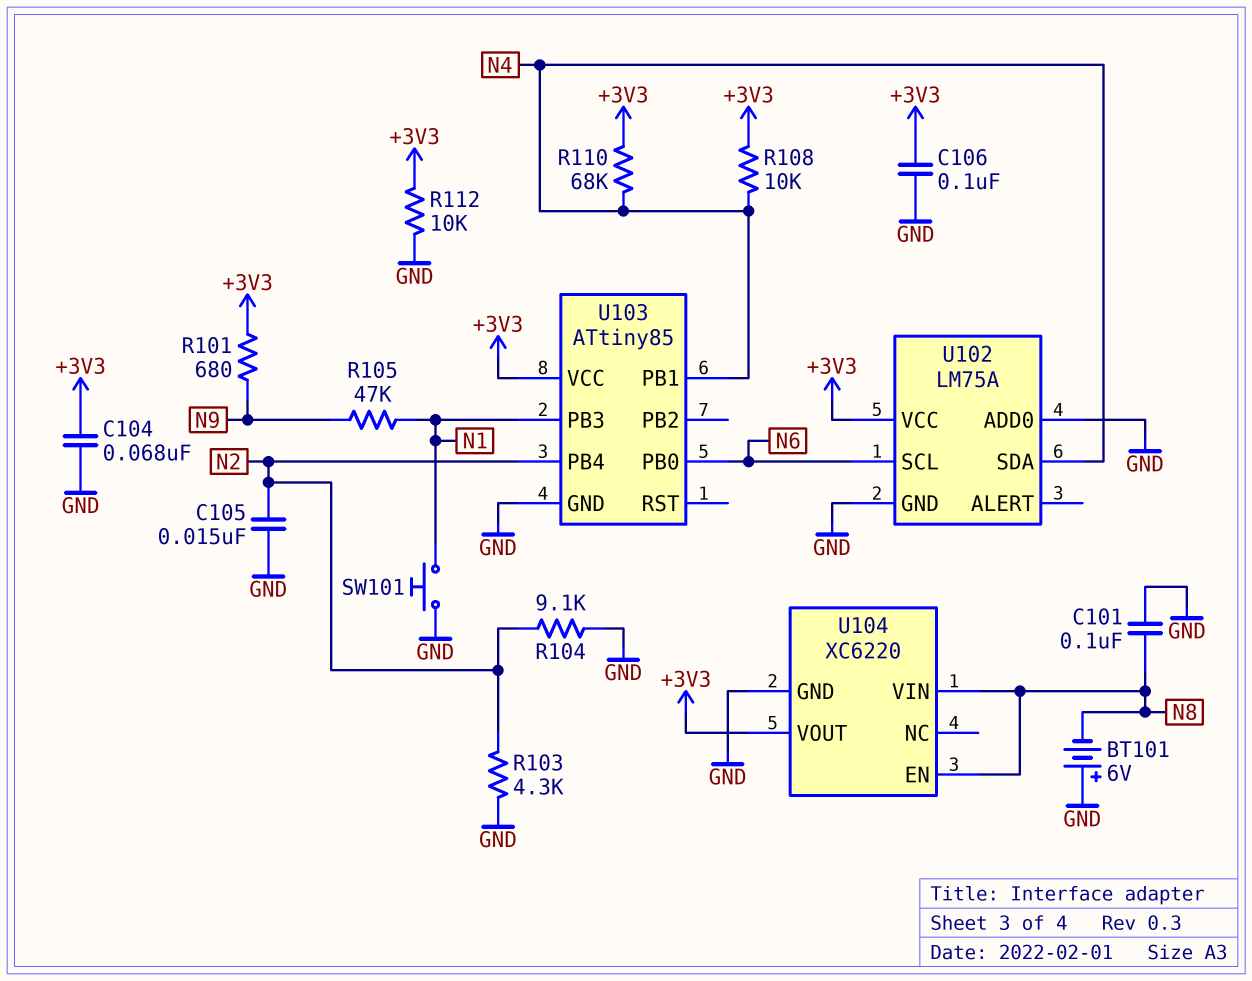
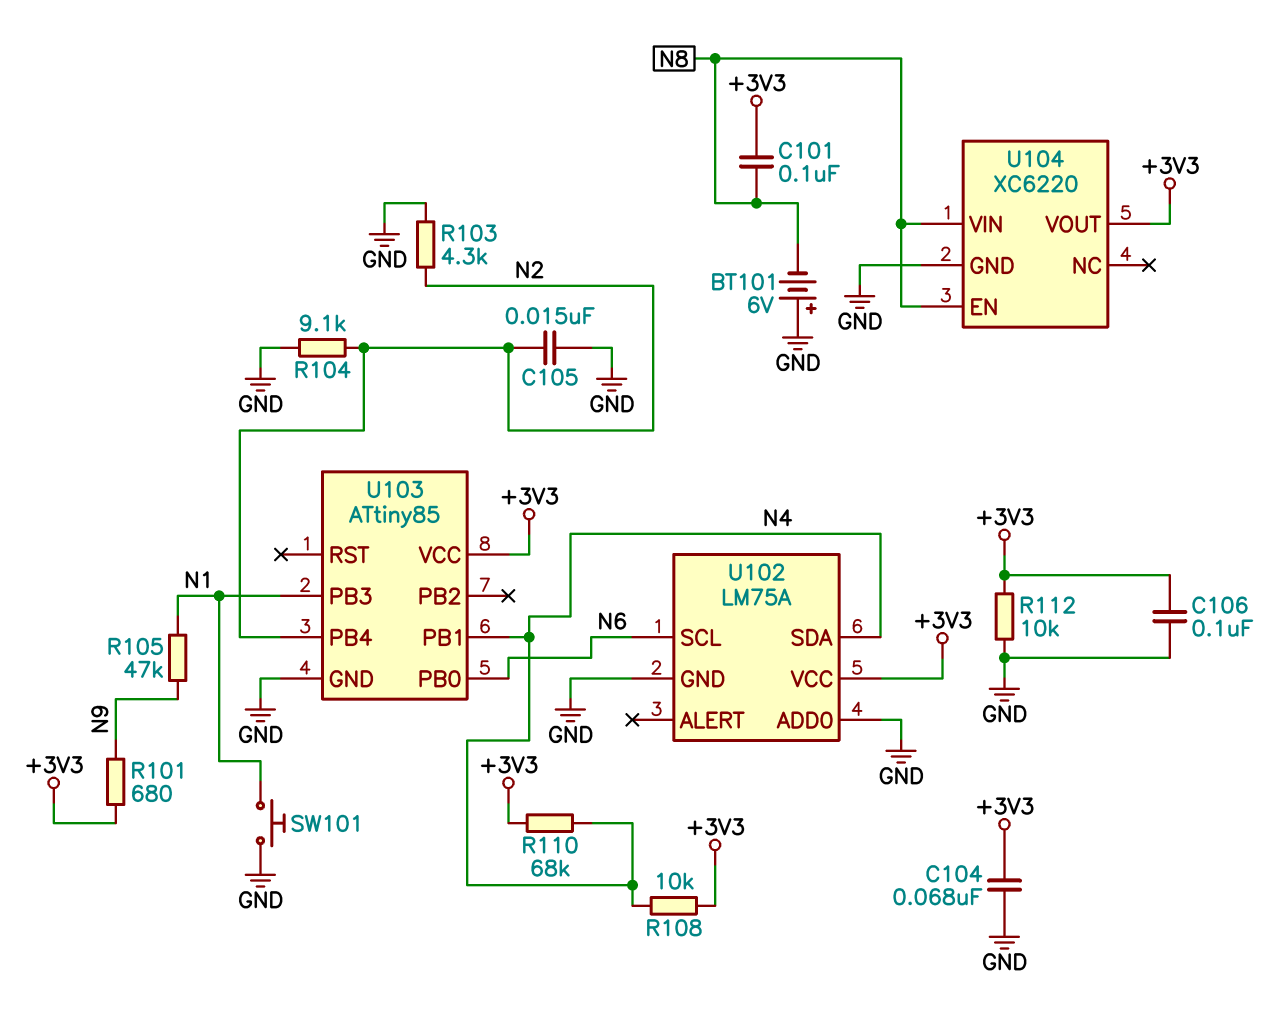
C101: 100nF (GND, N8) -> 100nF (+3V3, N8)

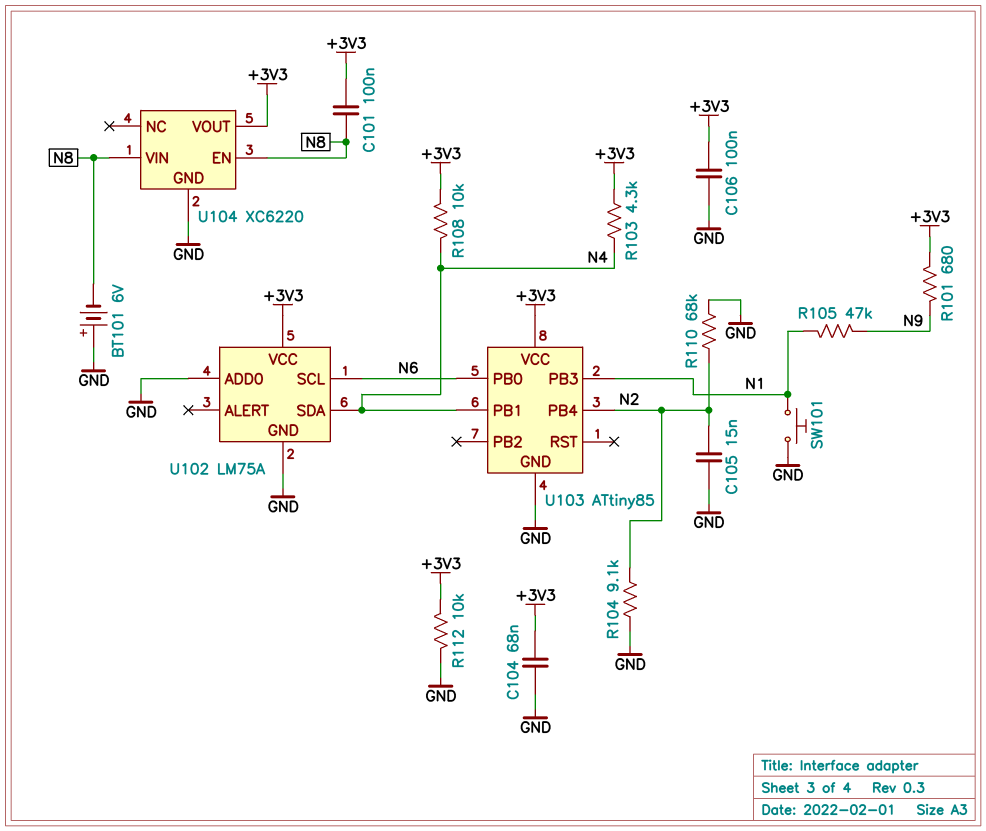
R103: 4.3k (GND, N2) -> 4.3k (+3V3, N4)
R110: 68k (+3V3, N4) -> 68k (GND, N2)

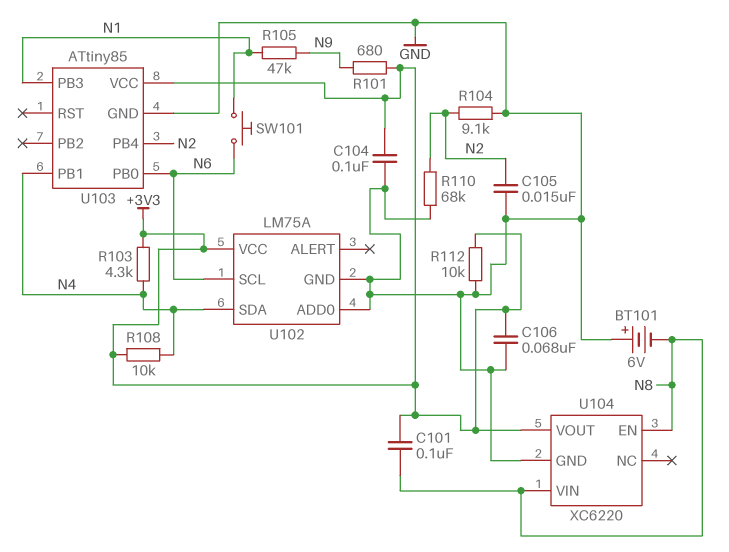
C104: 68nF (+3V3, GND) -> 100nF (+3V3, GND)
C106: 100nF (+3V3, GND) -> 68nF (+3V3, GND)
SW101: button (GND, N1) -> button (N1, N6)

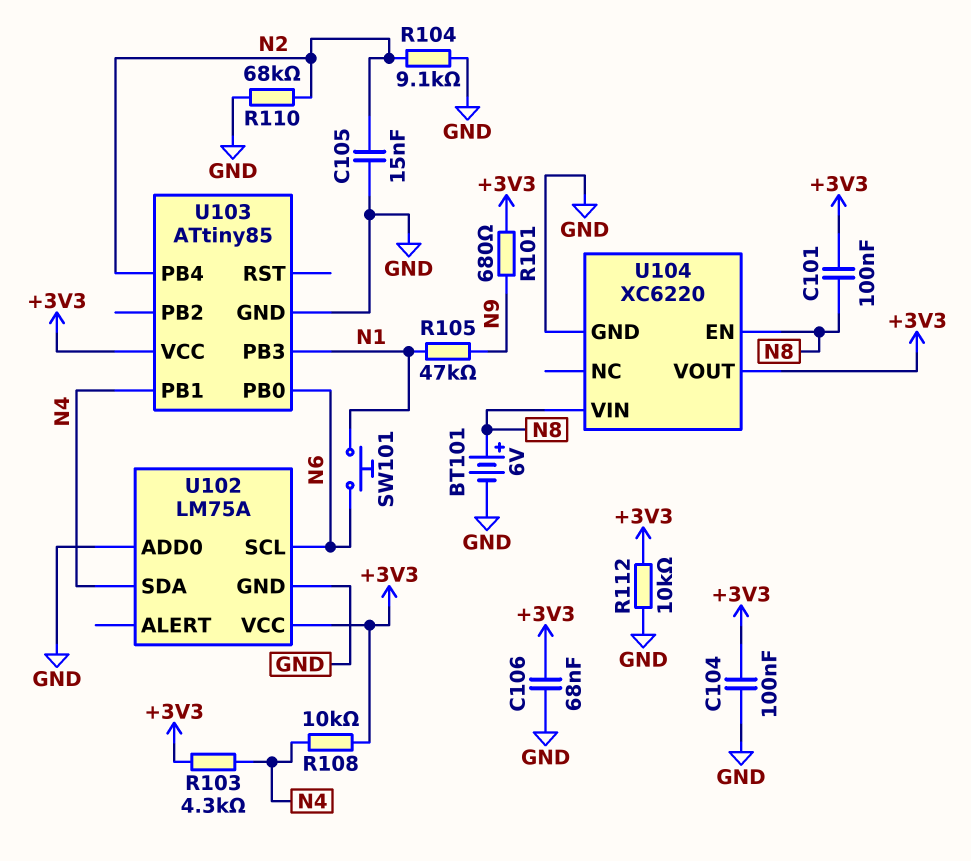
BT101: 6V (plus GND, minus N8) -> 6V (plus N8, minus GND)

